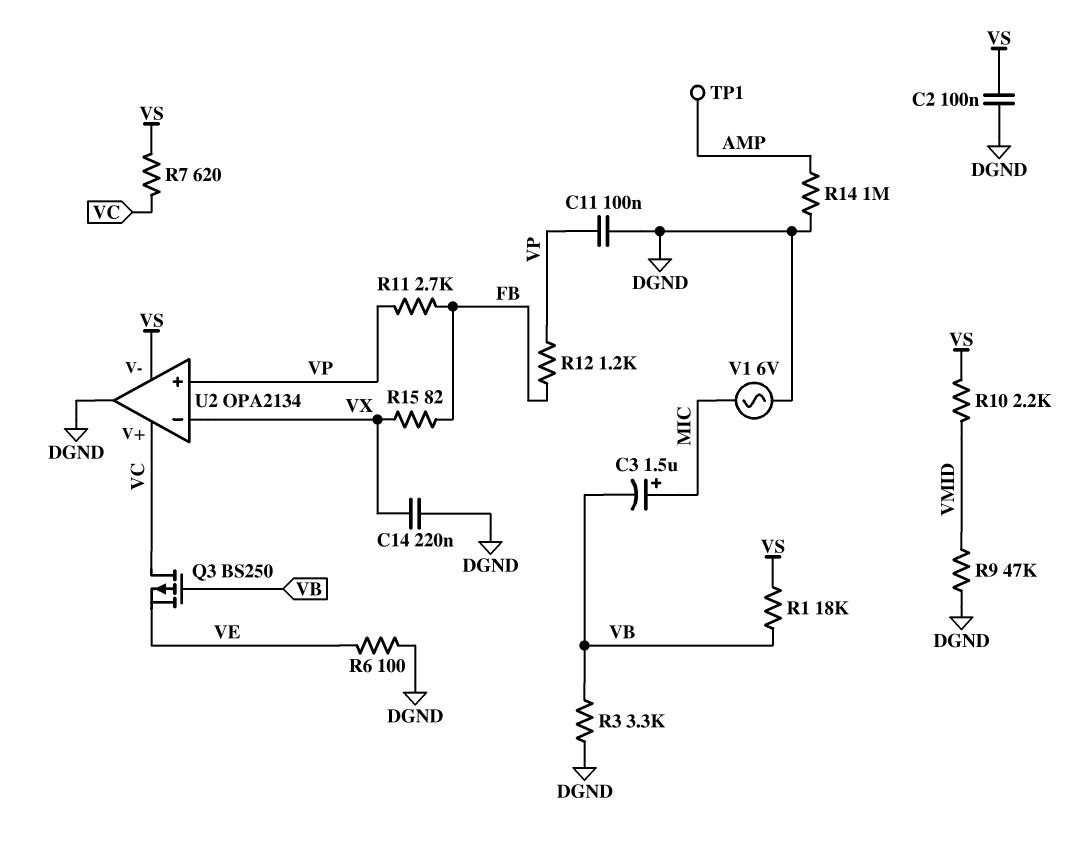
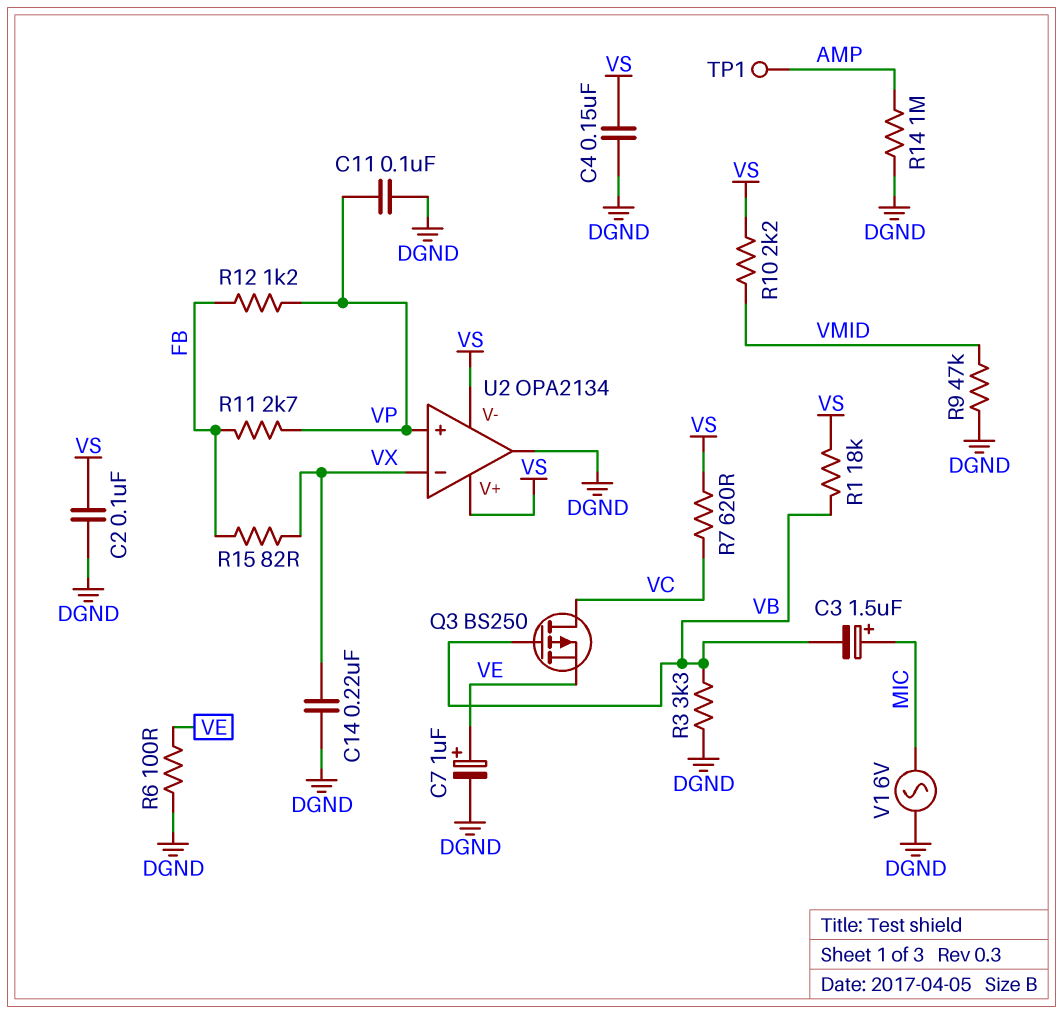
C4: none -> 150nF (DGND, VS)
C7: none -> 1uF (plus VE, minus DGND)
U2 pin V+: VC -> VS

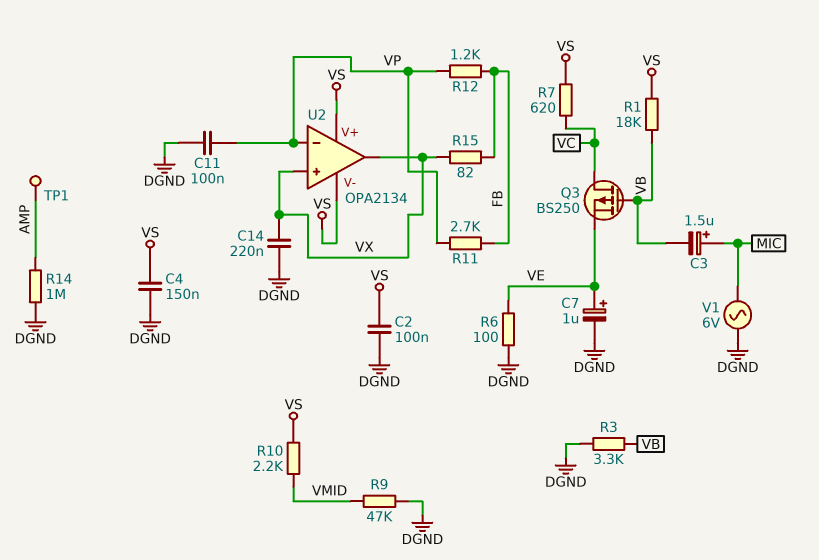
U2 pin in+: VP -> VX
U2 pin in-: VX -> VP
U2 pin out: DGND -> VX

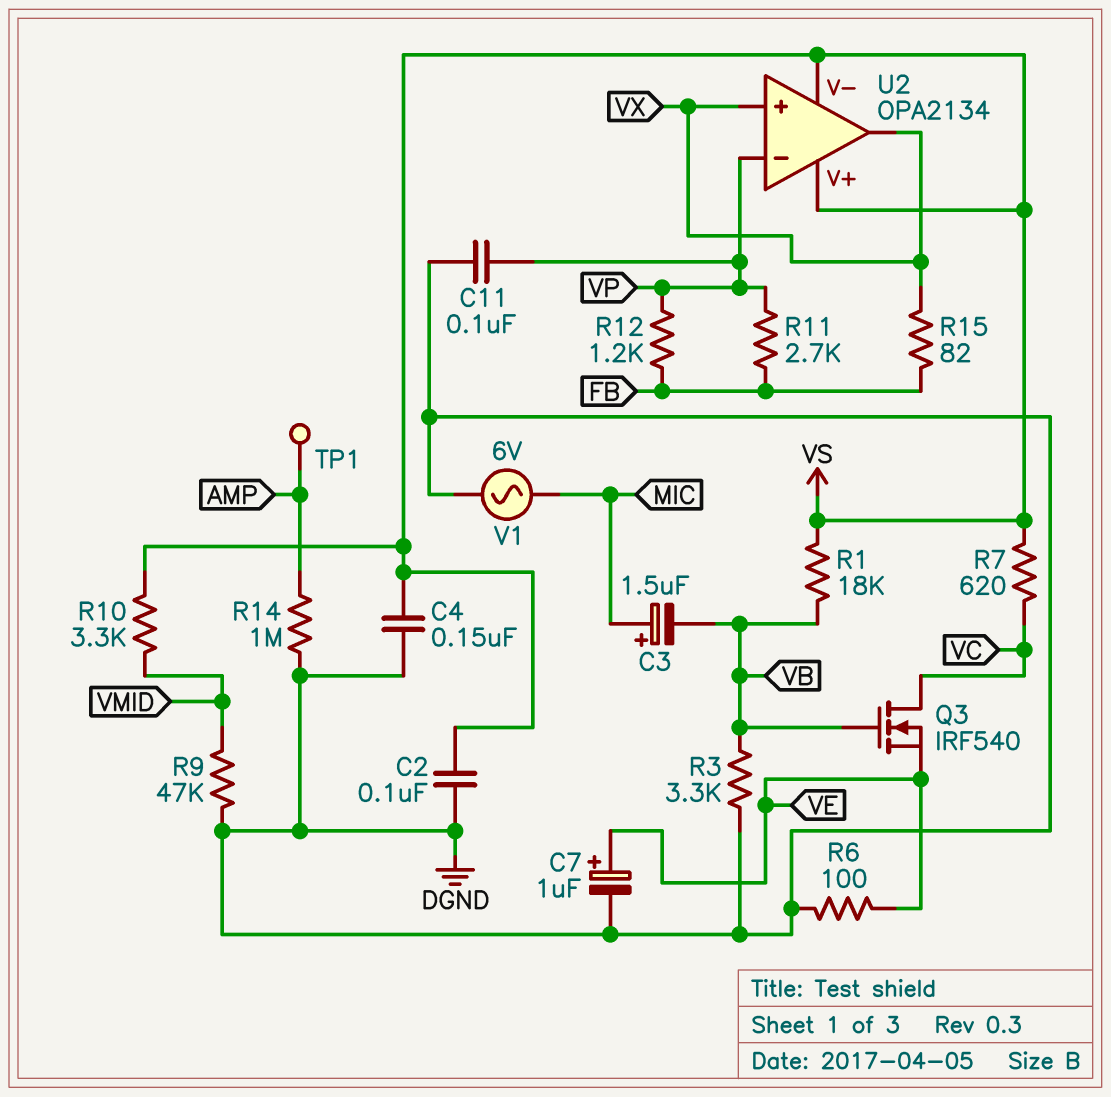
C14: 220nF (DGND, VX) -> none
Q3: PMOS BS250 (G VB, D VC, S VE) -> NMOS IRF540 (G VB, D VC, S VE)
R10: 2.2k (VMID, VS) -> 3.3k (VMID, VS)

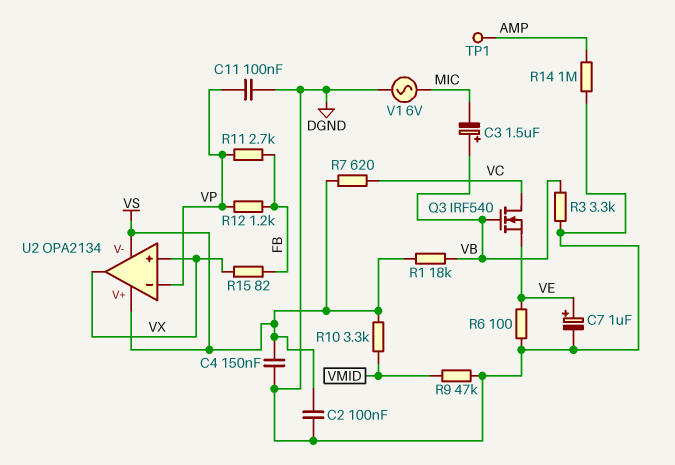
C3: 1.5uF (plus MIC, minus VB) -> 1.5uF (plus VB, minus MIC)

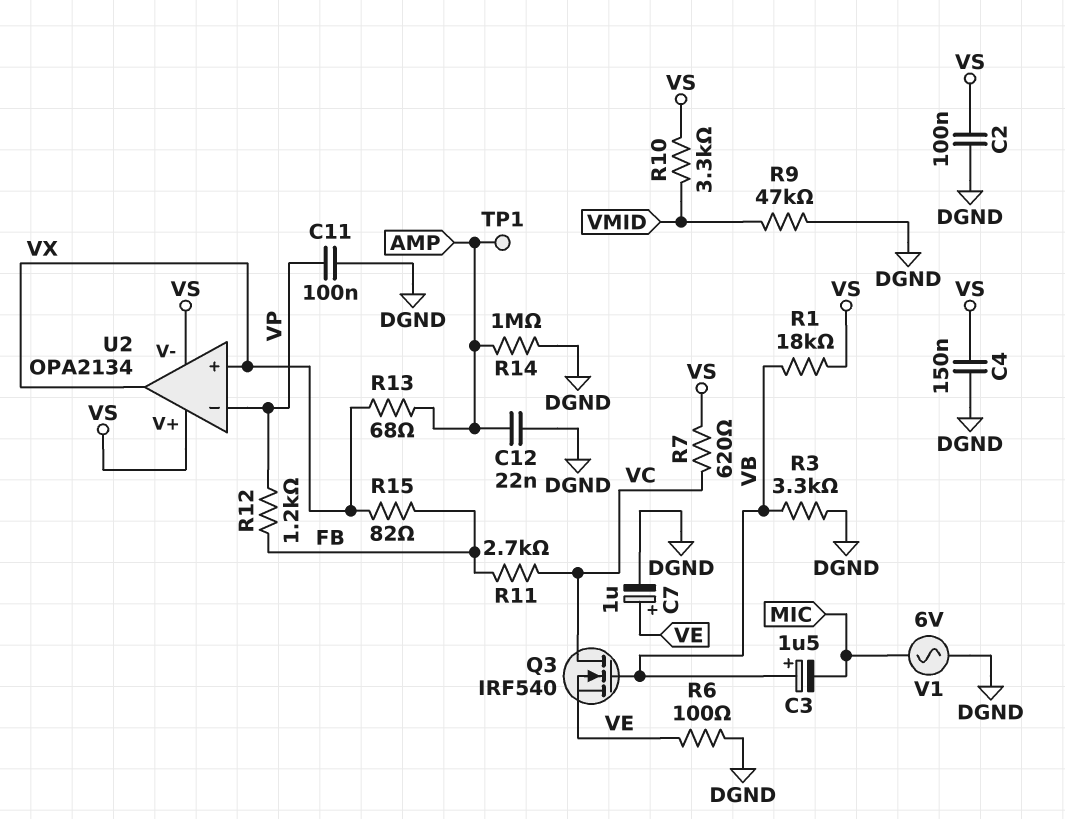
C12: none -> 22nF (AMP, DGND)
R11: 2.7k (FB, VP) -> 2.7k (FB, VC)
R13: none -> 68 (AMP, VX)

